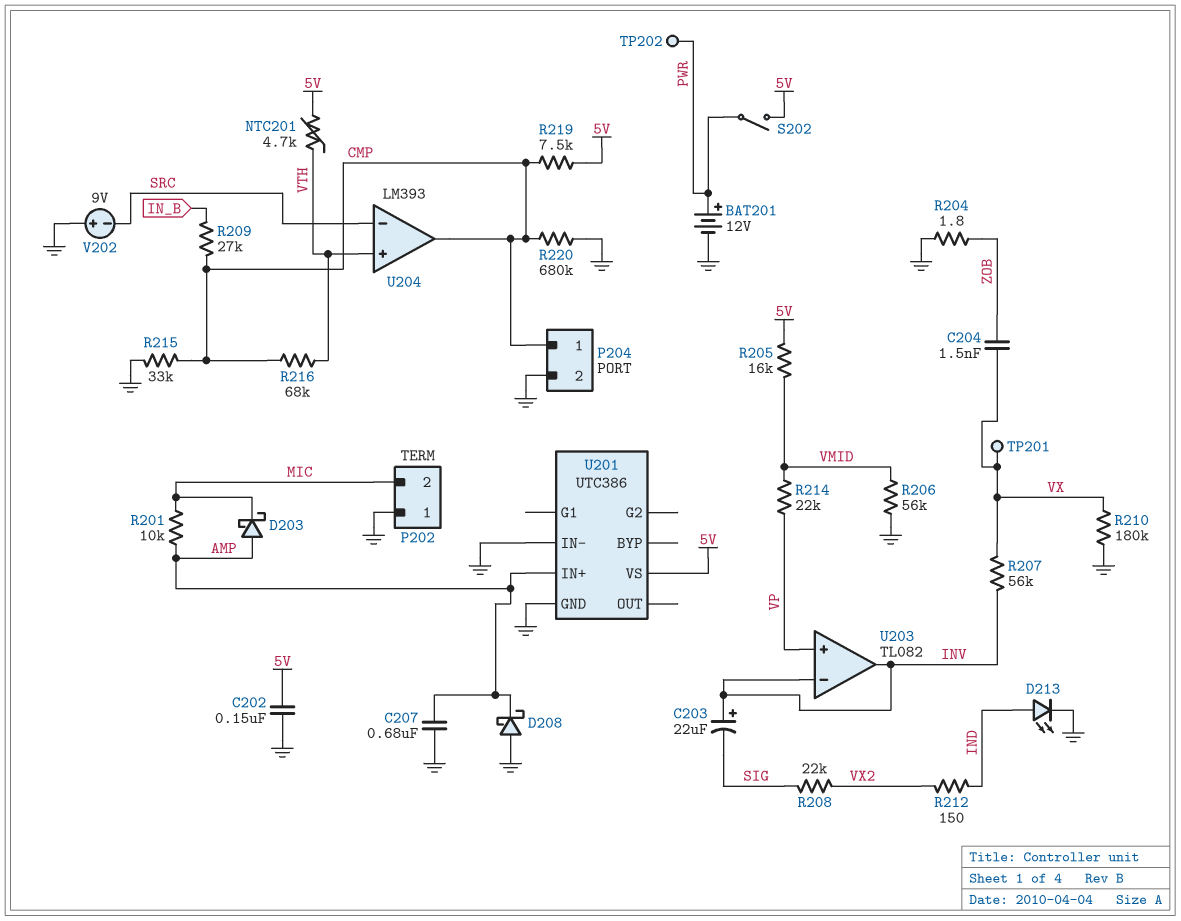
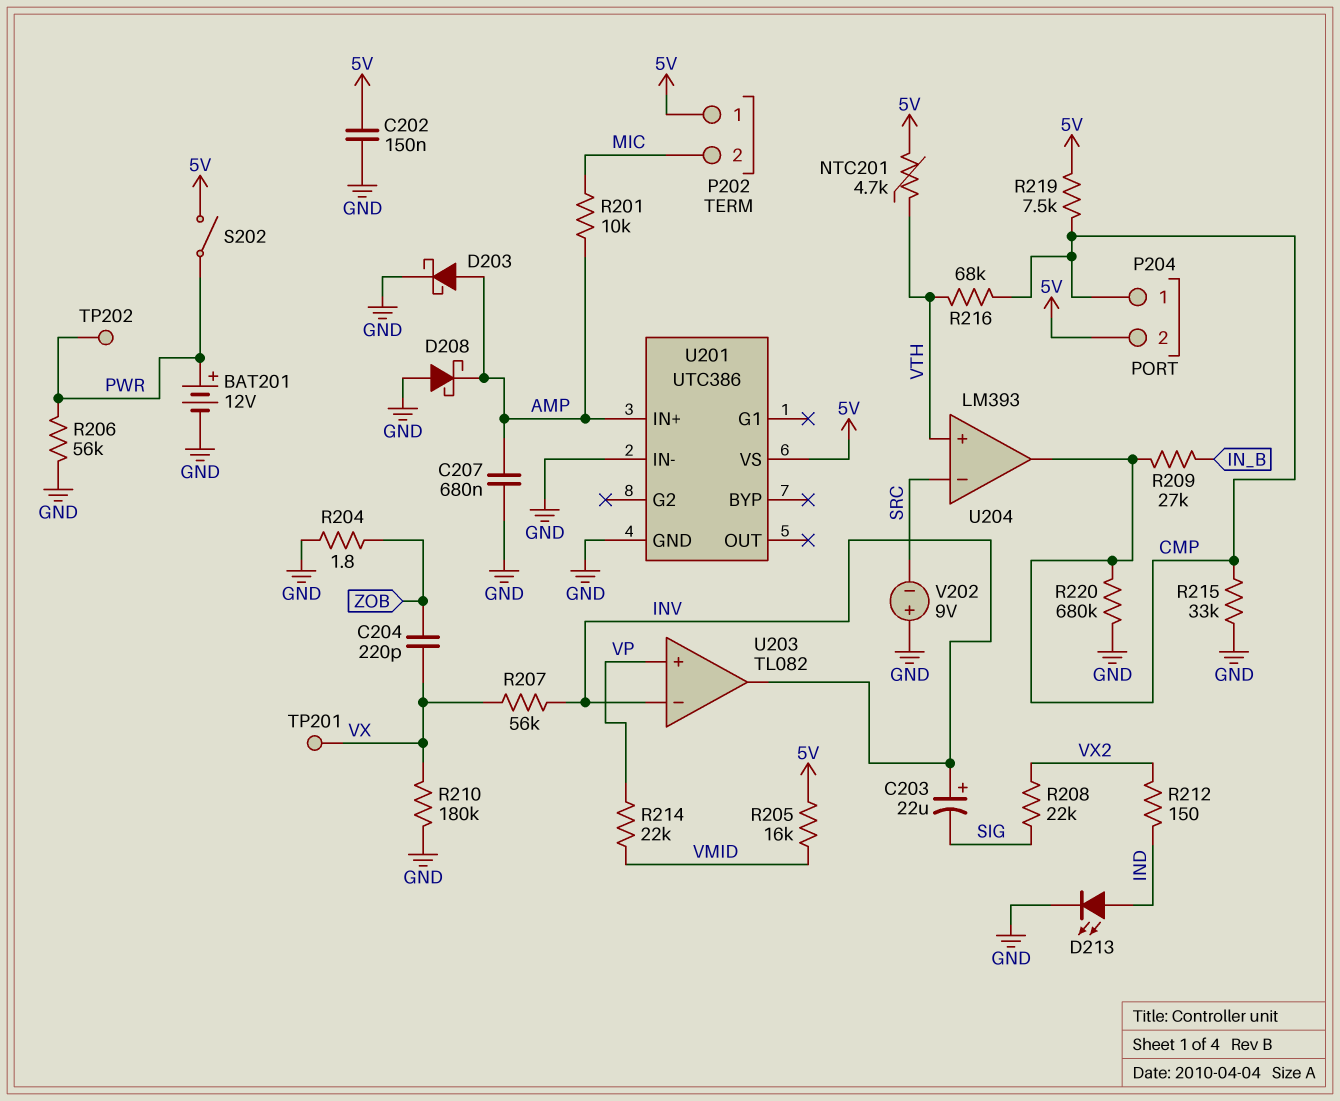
C204: 1.5nF (VX, ZOB) -> 220pF (VX, ZOB)
D203: schottky (A AMP, K MIC) -> schottky (A AMP, K GND)
P202 pin 1: GND -> 5V
P204 pin 2: GND -> 5V
R206: 56k (GND, VMID) -> 56k (GND, PWR)

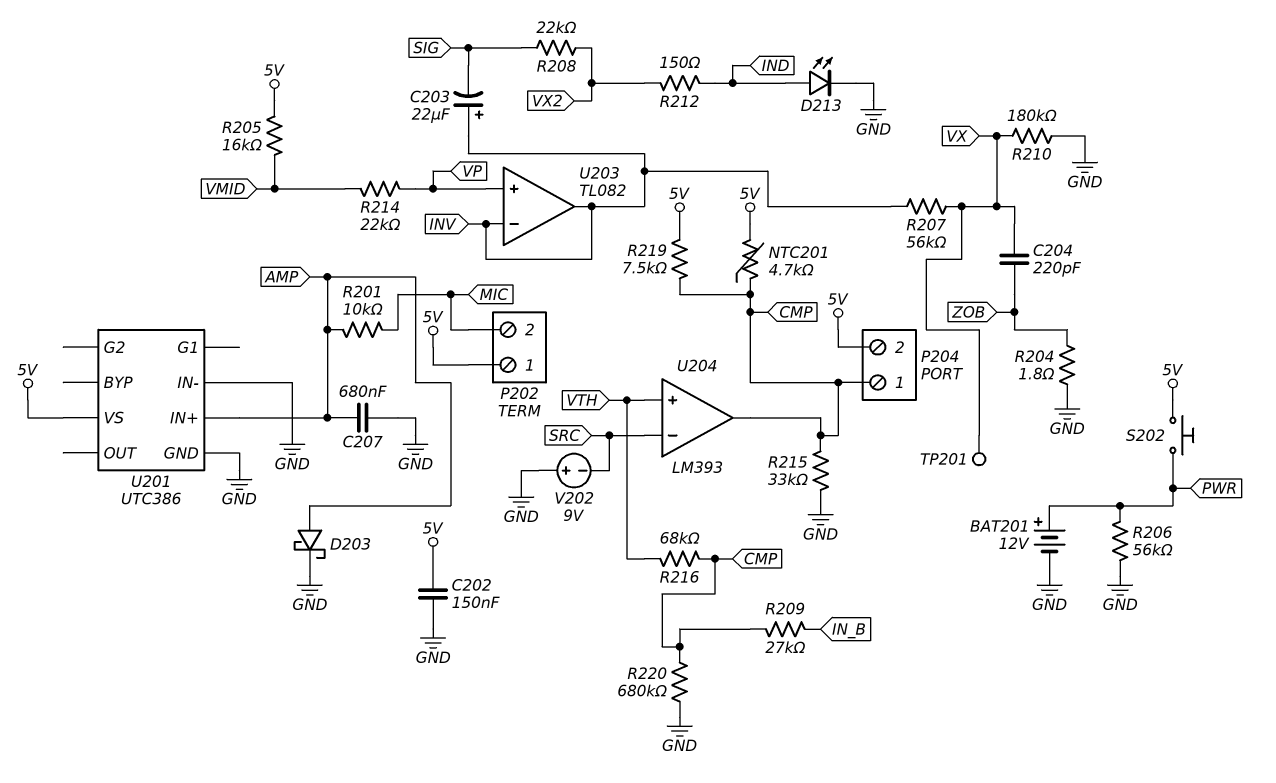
D208: schottky (A GND, K AMP) -> none
NTC201: 4.7k (5V, VTH) -> 4.7k (5V, CMP)
S202: switch (5V, PWR) -> button (5V, PWR)
TP202: test point (PWR) -> none

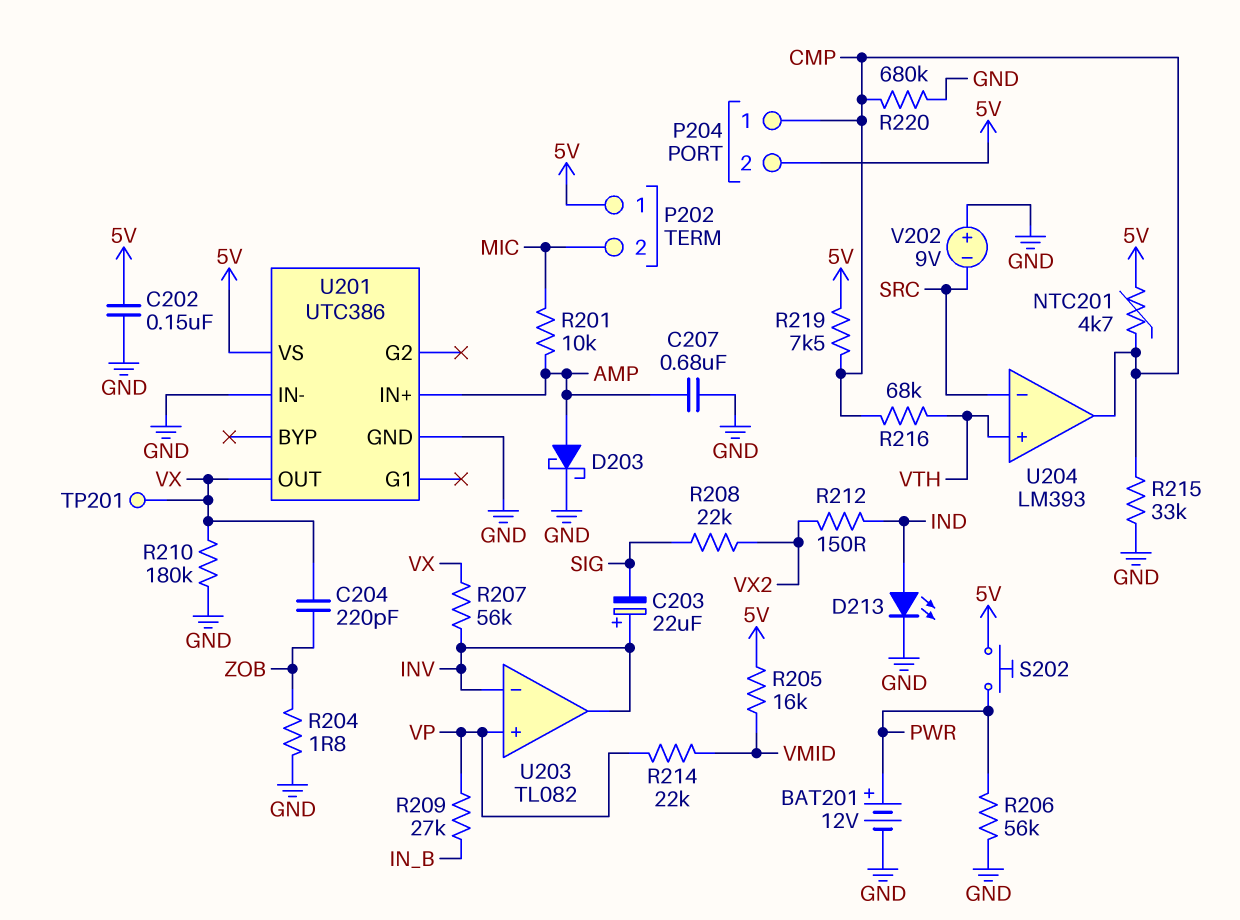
R209: 27k (CMP, IN_B) -> 27k (IN_B, VP)
U201 pin OUT: none -> VX

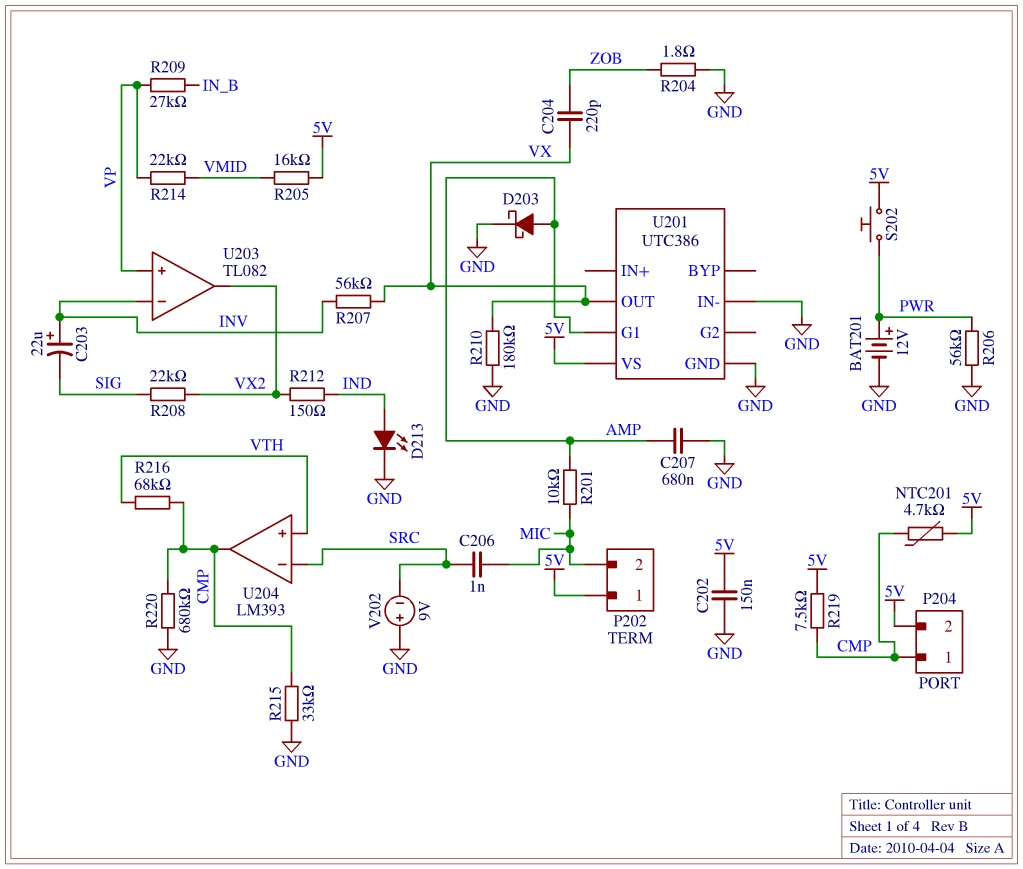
C206: none -> 1nF (MIC, SRC)
TP201: test point (VX) -> none
U201 pin G1: none -> AMP
U201 pin IN+: AMP -> none
U203 pin out: INV -> VX2

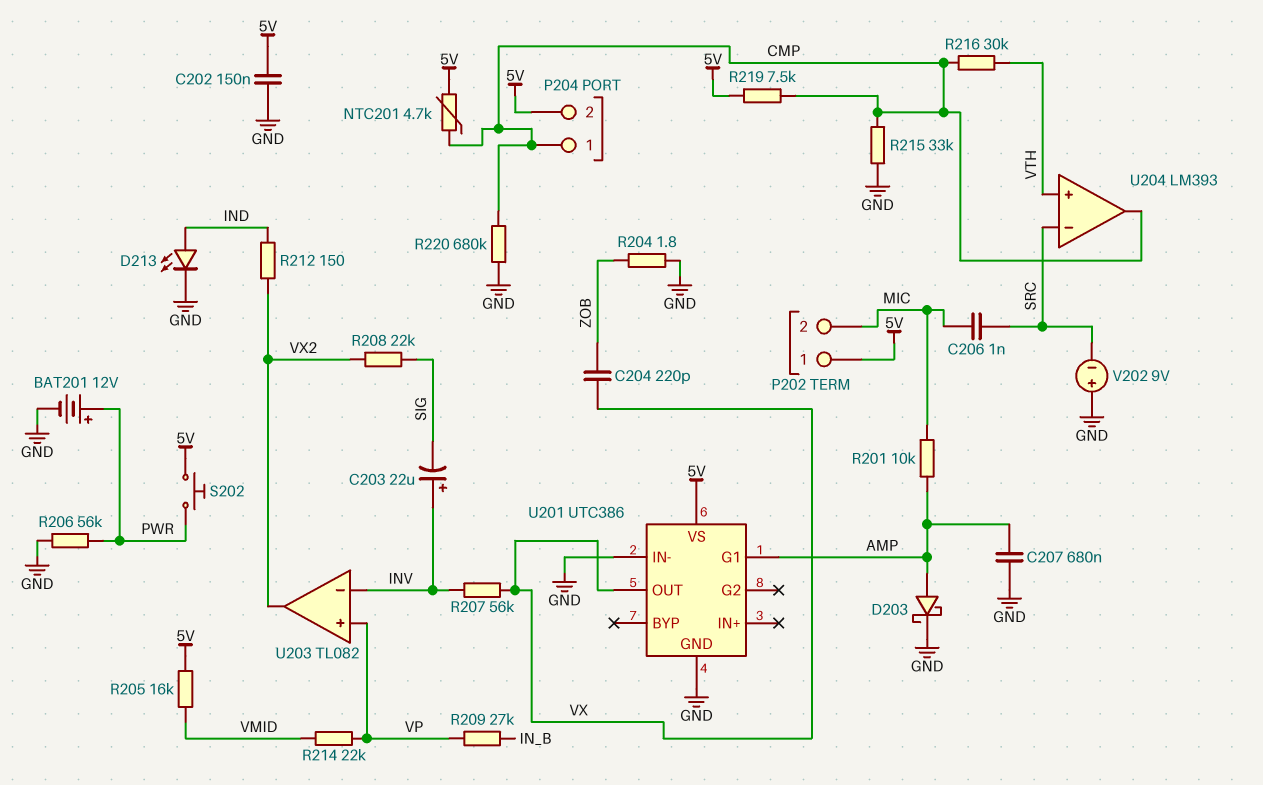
R210: 180k (GND, VX) -> none
R216: 68k (CMP, VTH) -> 30k (CMP, VTH)

